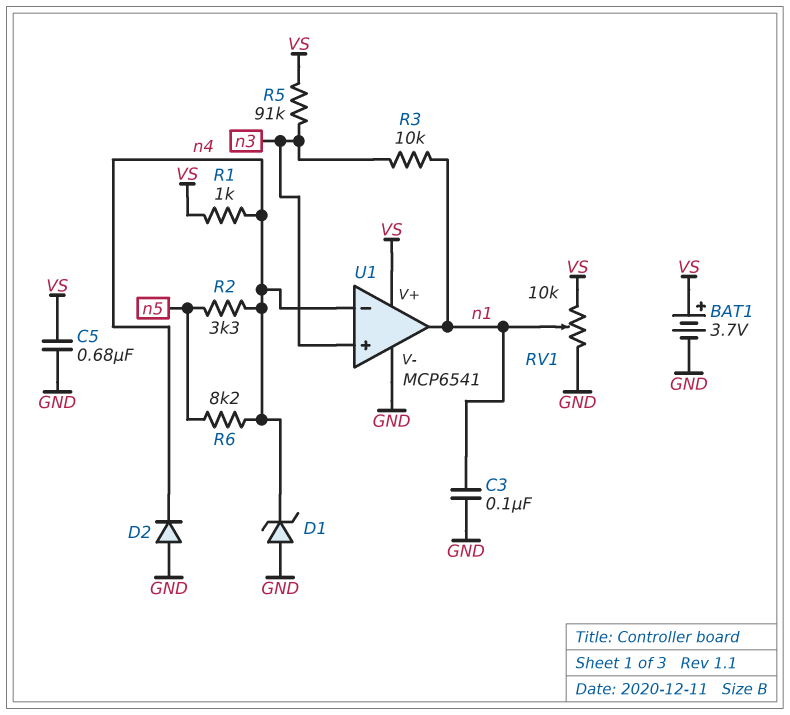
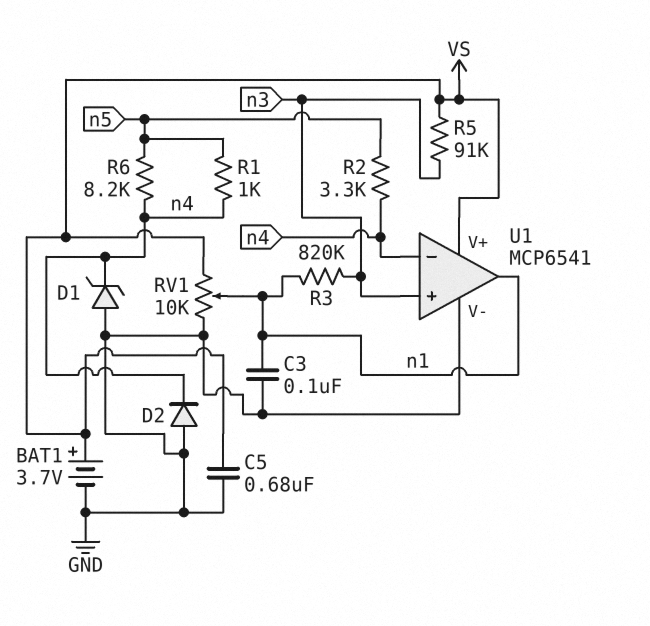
R1: 1k (VS, n4) -> 1k (n4, n5)
R3: 10k (n1, n3) -> 820k (n1, n3)

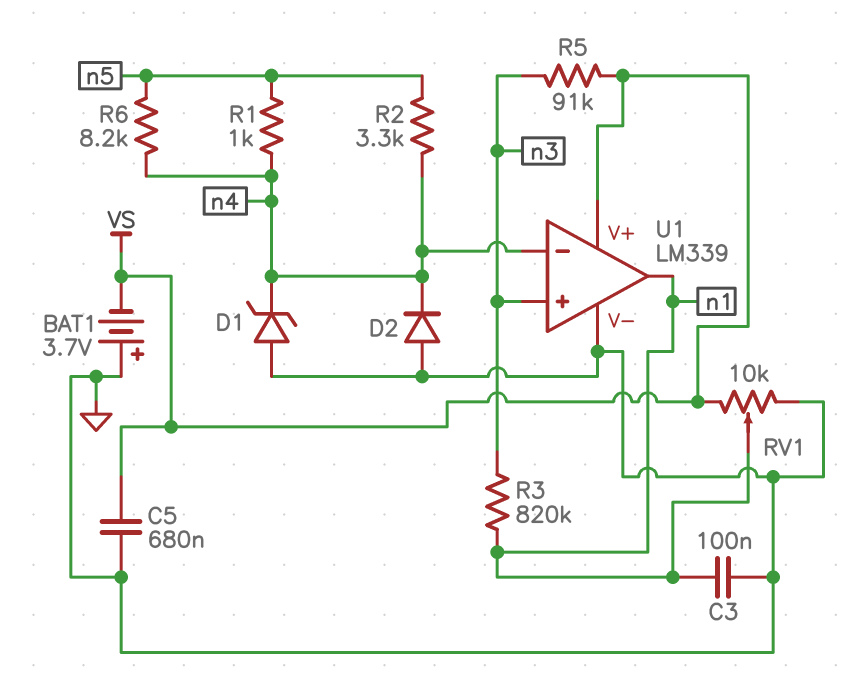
BAT1: 3.7V (plus VS, minus GND) -> 3.7V (plus GND, minus VS)
U1: MCP6541 -> LM339

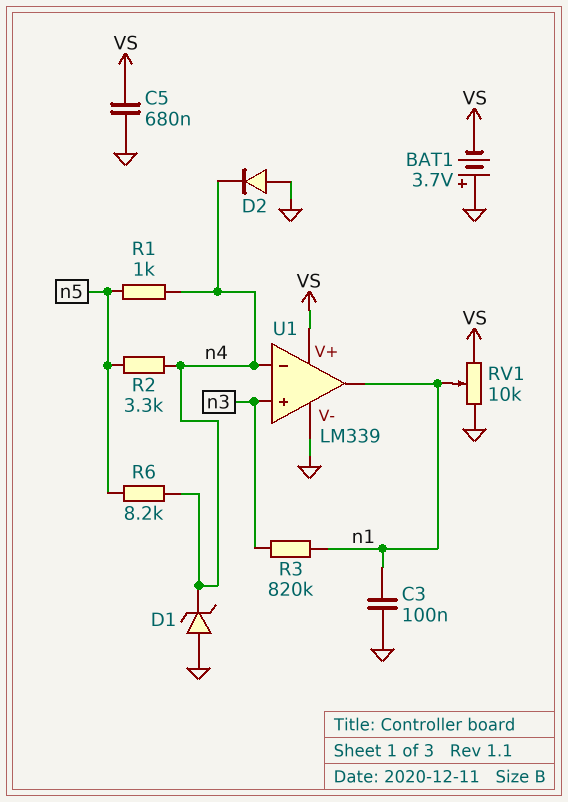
R5: 91k (VS, n3) -> none

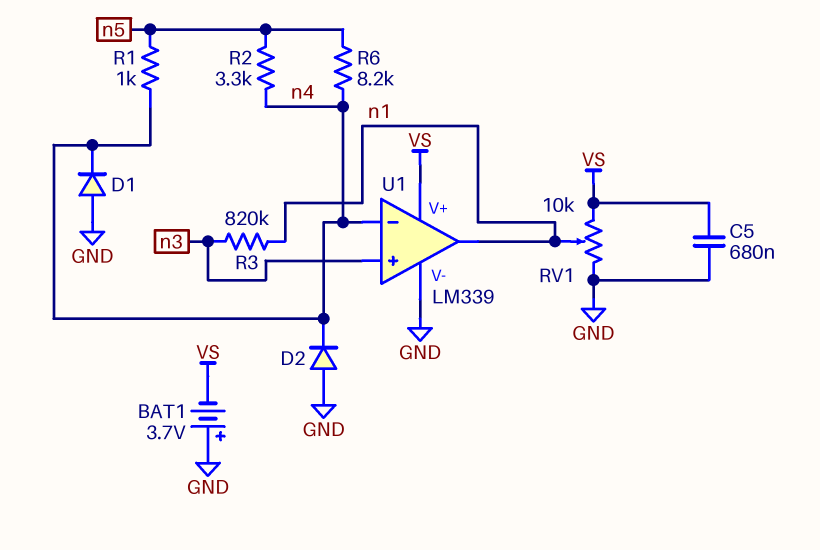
C3: 100nF (GND, n1) -> none
D1: zener (A GND, K n4) -> diode (A GND, K n4)

